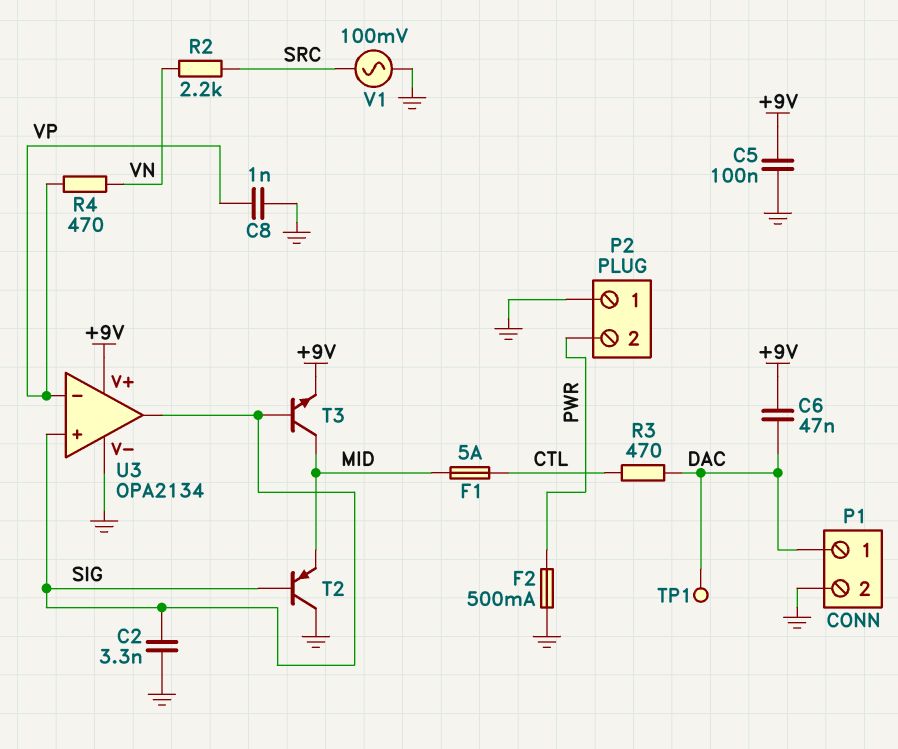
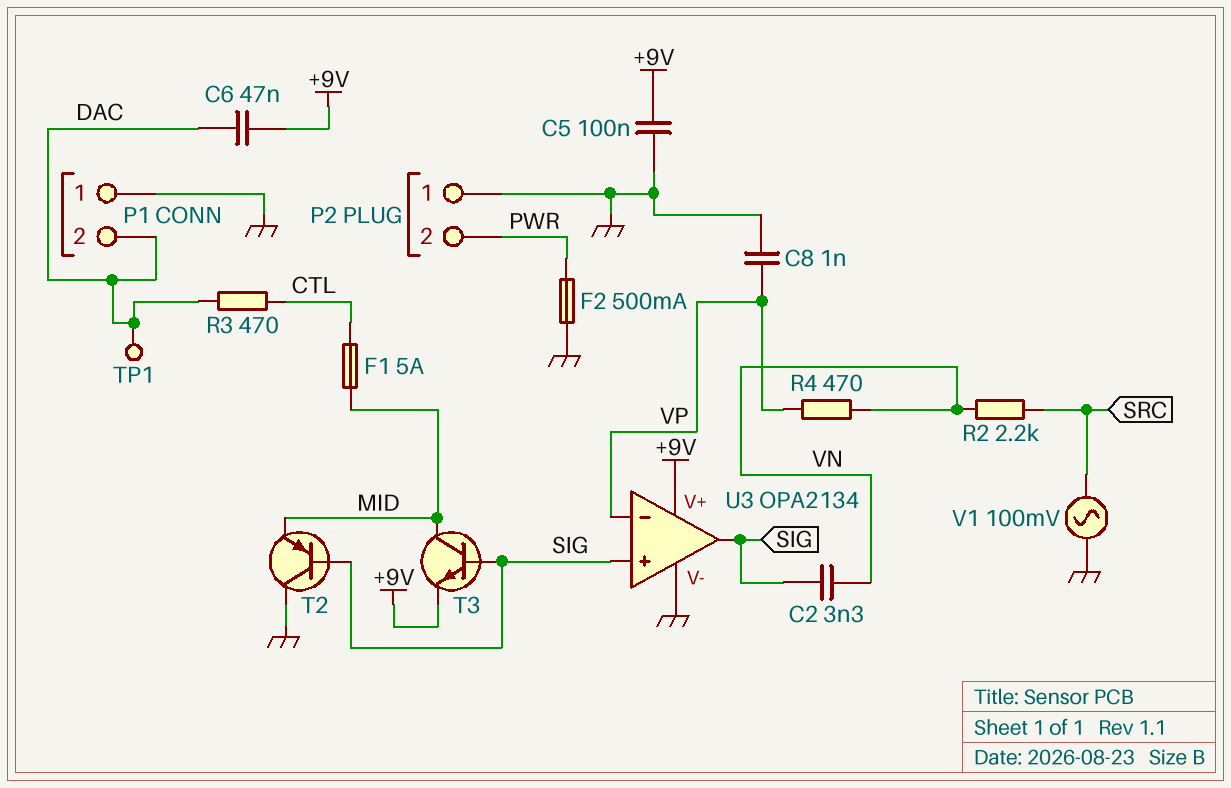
C2: 3.3nF (GND, SIG) -> 3.3nF (SIG, VN)
P1 pin 1: DAC -> GND
P1 pin 2: GND -> DAC

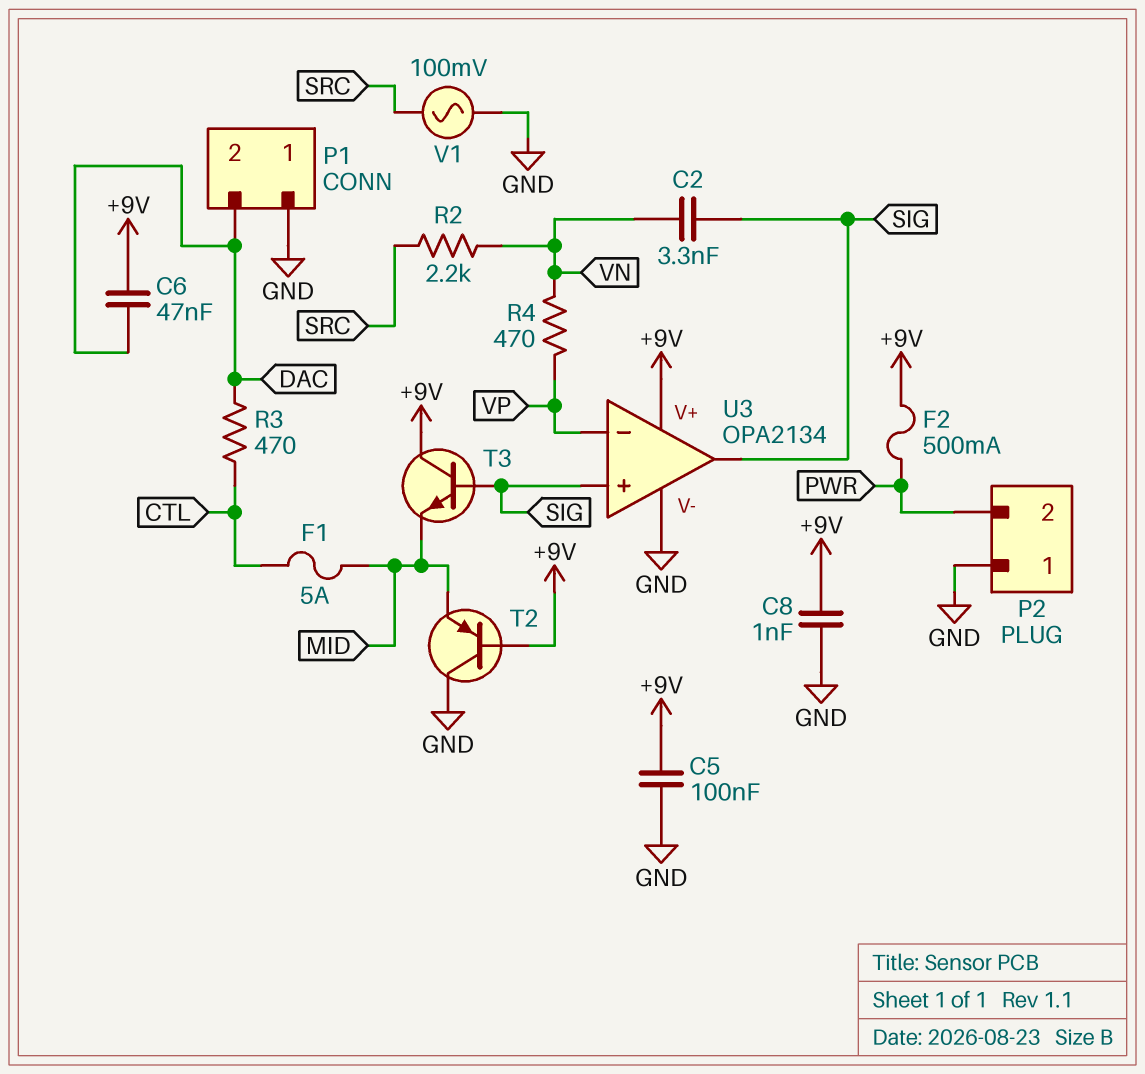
C8: 1nF (GND, VP) -> 1nF (+9V, GND)
F2: 500mA (GND, PWR) -> 500mA (+9V, PWR)
T2: PNP (B SIG, C GND, E MID) -> PNP (B +9V, C GND, E MID)
T3: NPN (B SIG, C MID, E +9V) -> NPN (B SIG, C +9V, E MID)
TP1: test point (DAC) -> none

